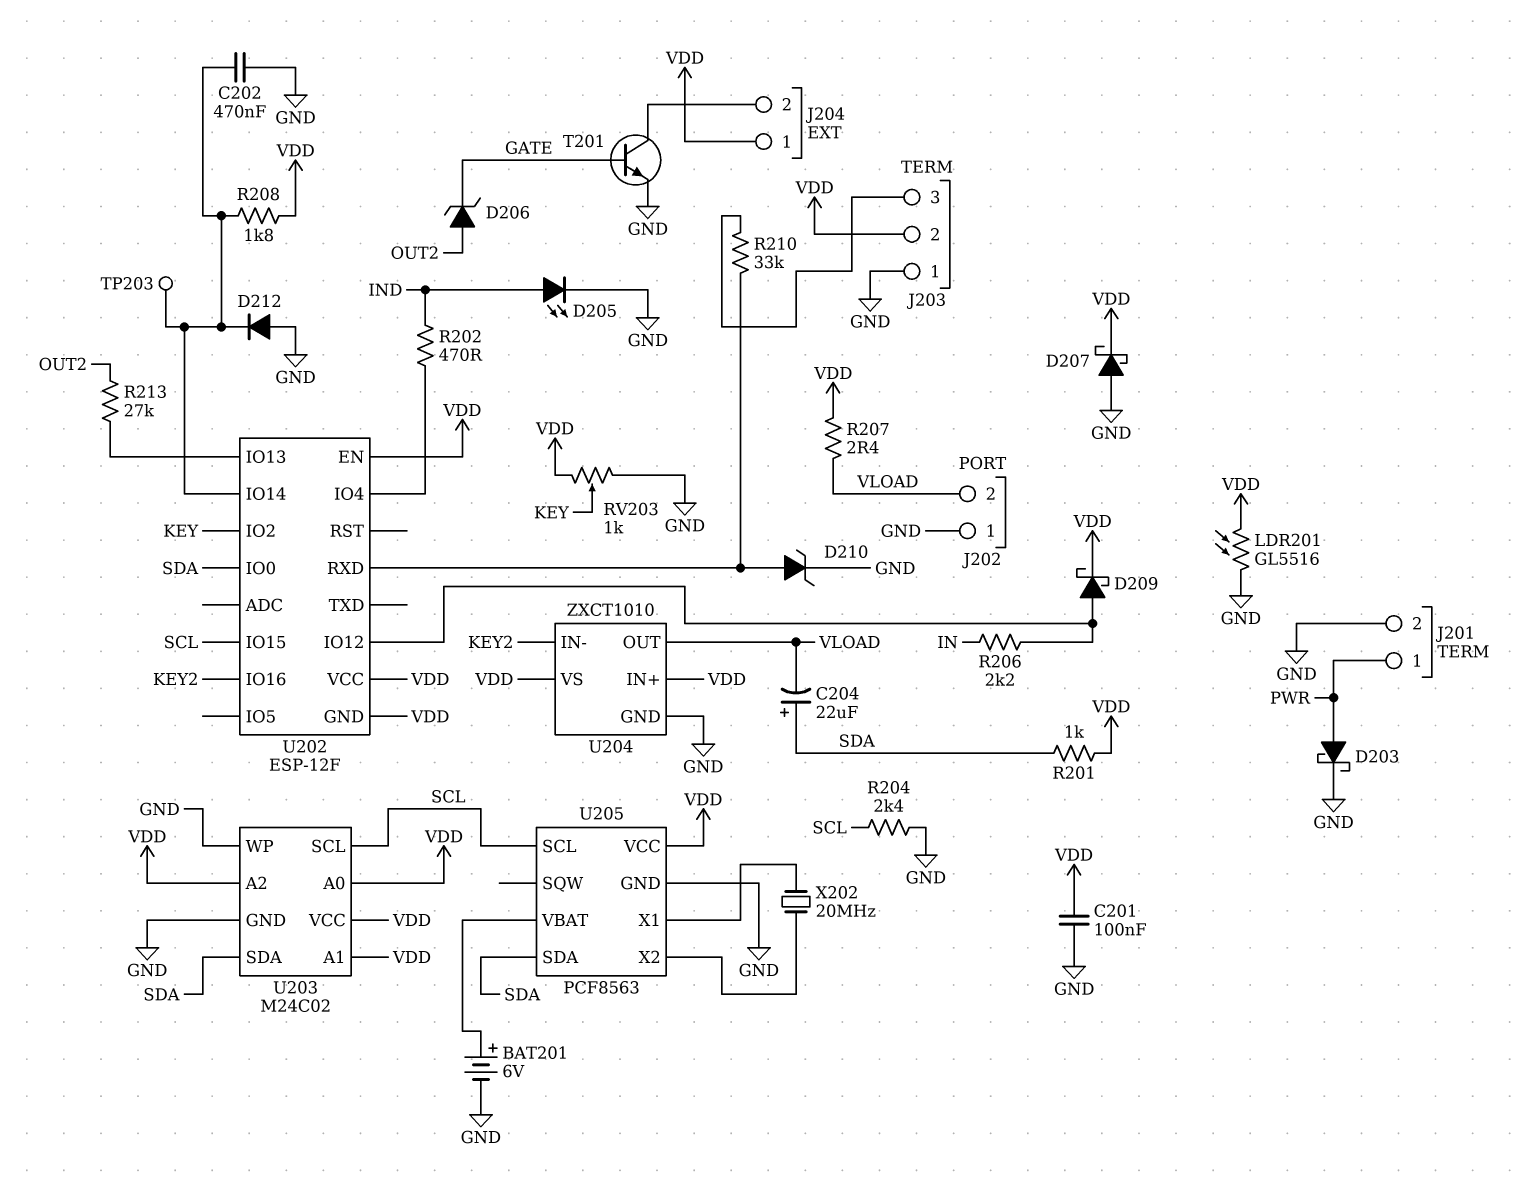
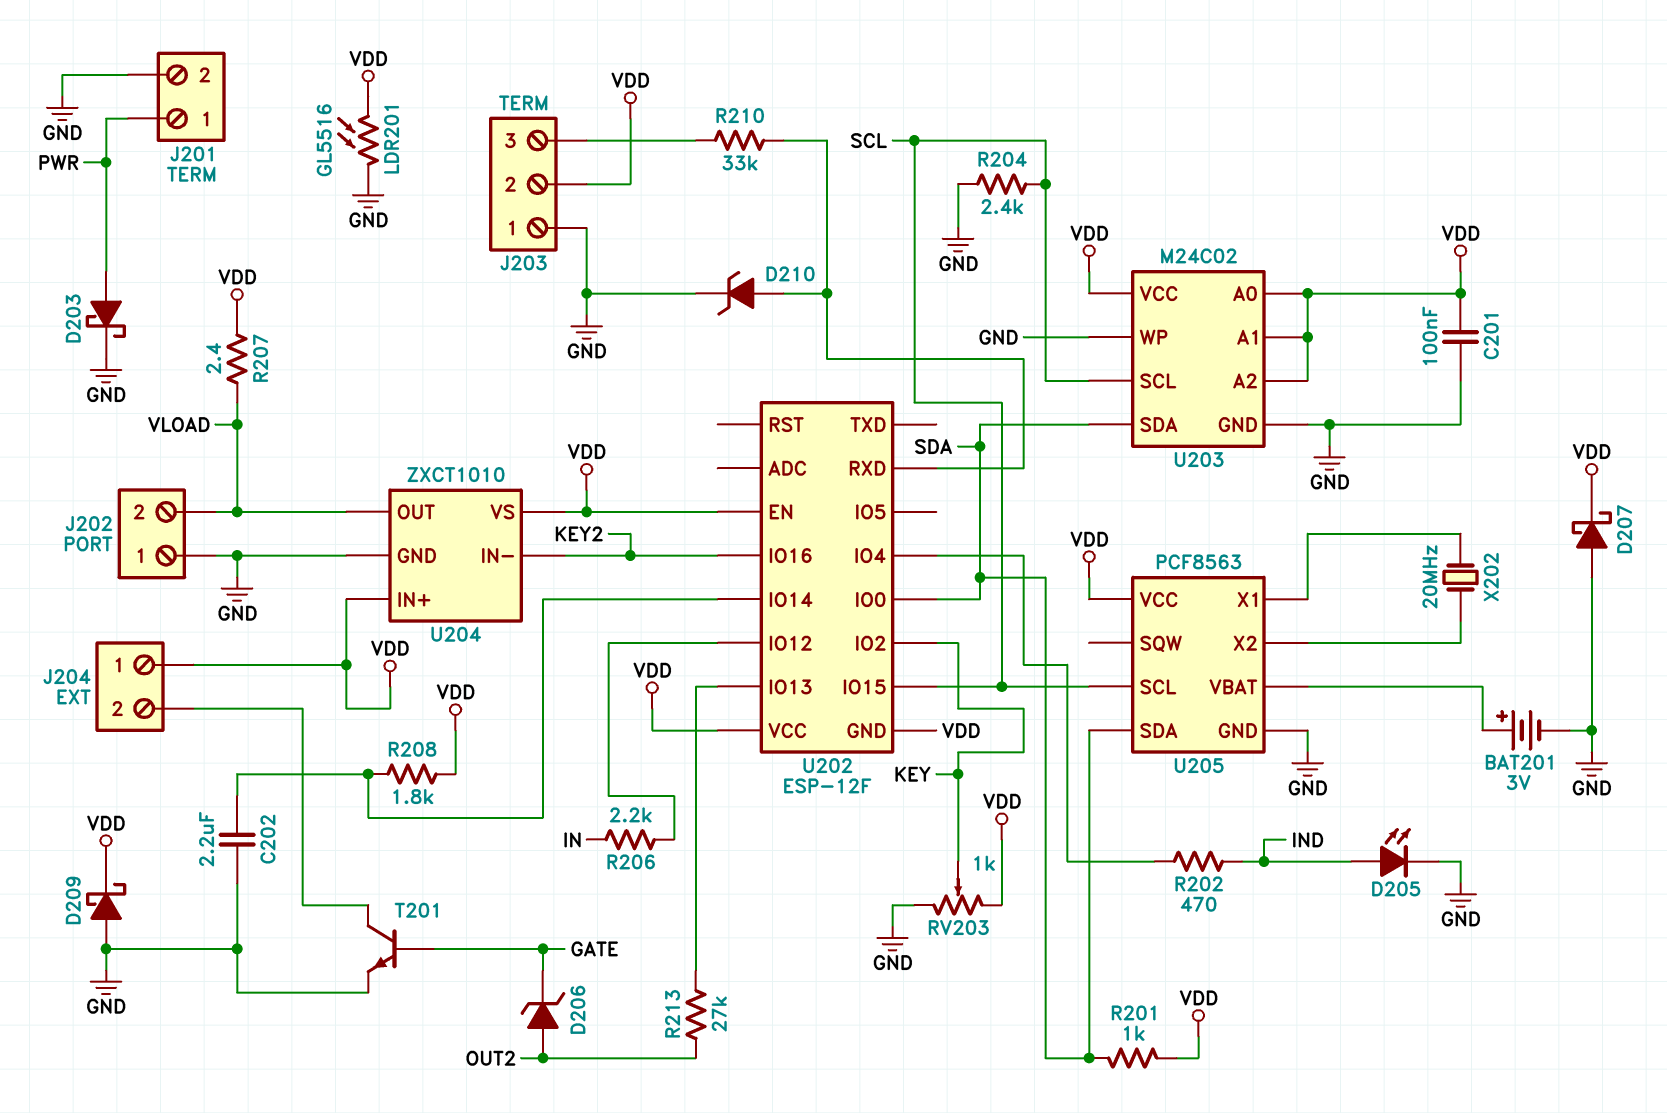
BAT201: 6V (plus U205/VBAT, minus GND) -> 3V (plus U205/VBAT, minus GND)
C202: 470nF (GND, U202/IO14) -> 2.2uF (GND, U202/IO14)
C204: 22uF (plus SDA, minus VLOAD) -> none
D209: schottky (A U202/IO12, K VDD) -> schottky (A GND, K VDD)
D212: diode (A GND, K U202/IO14) -> none
TP203: test point (U202/IO14) -> none

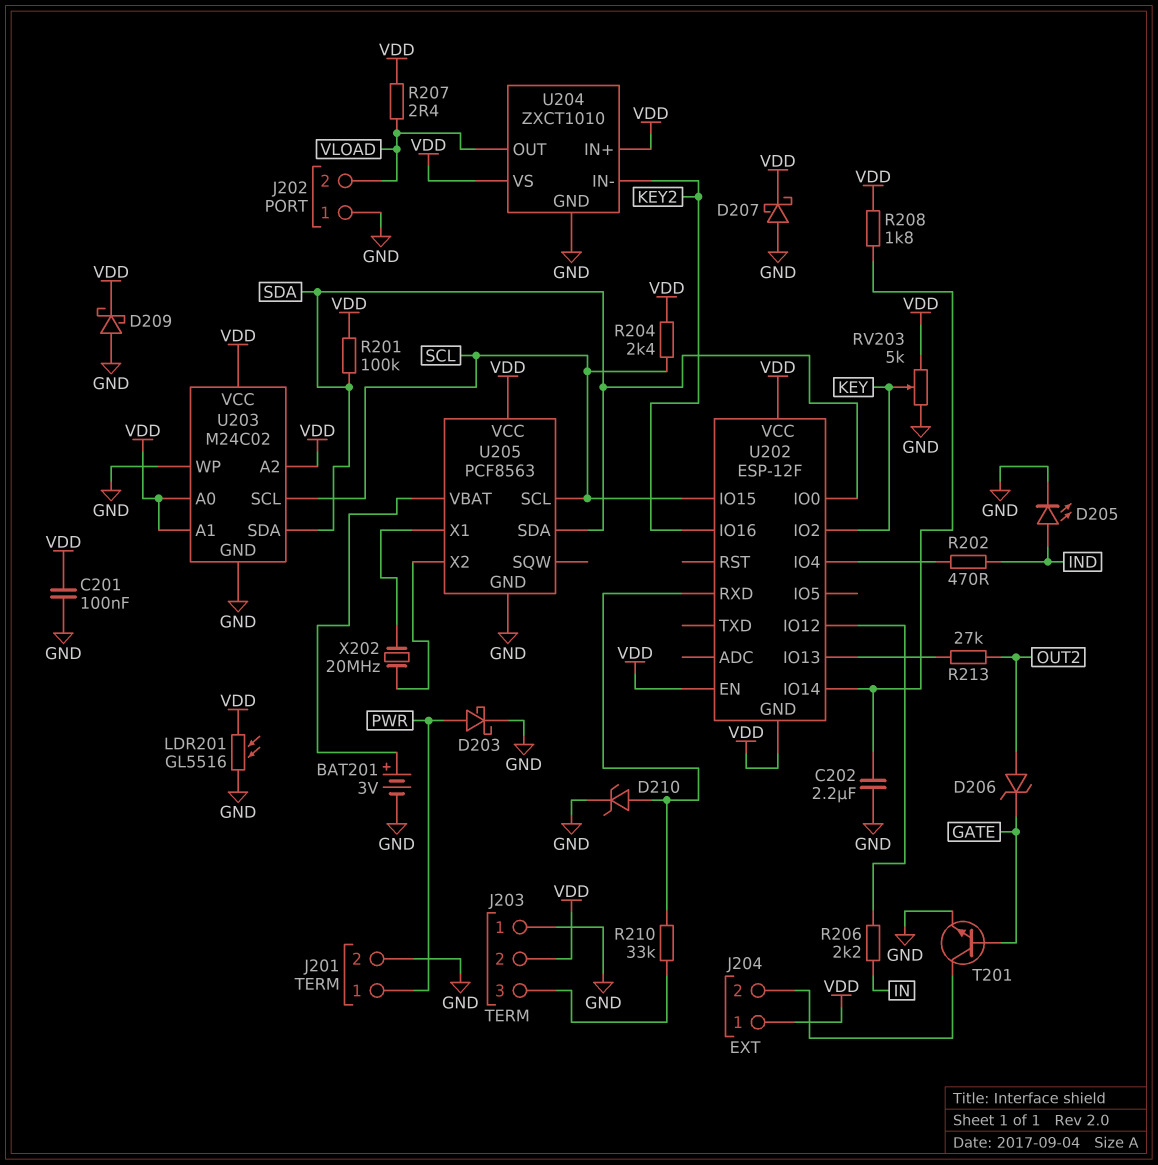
R201: 1k (SDA, VDD) -> 100k (SDA, VDD)
R204: 2.4k (GND, SCL) -> 2.4k (SCL, VDD)
RV203: 1k (GND, VDD, wiper KEY) -> 5k (GND, VDD, wiper KEY)

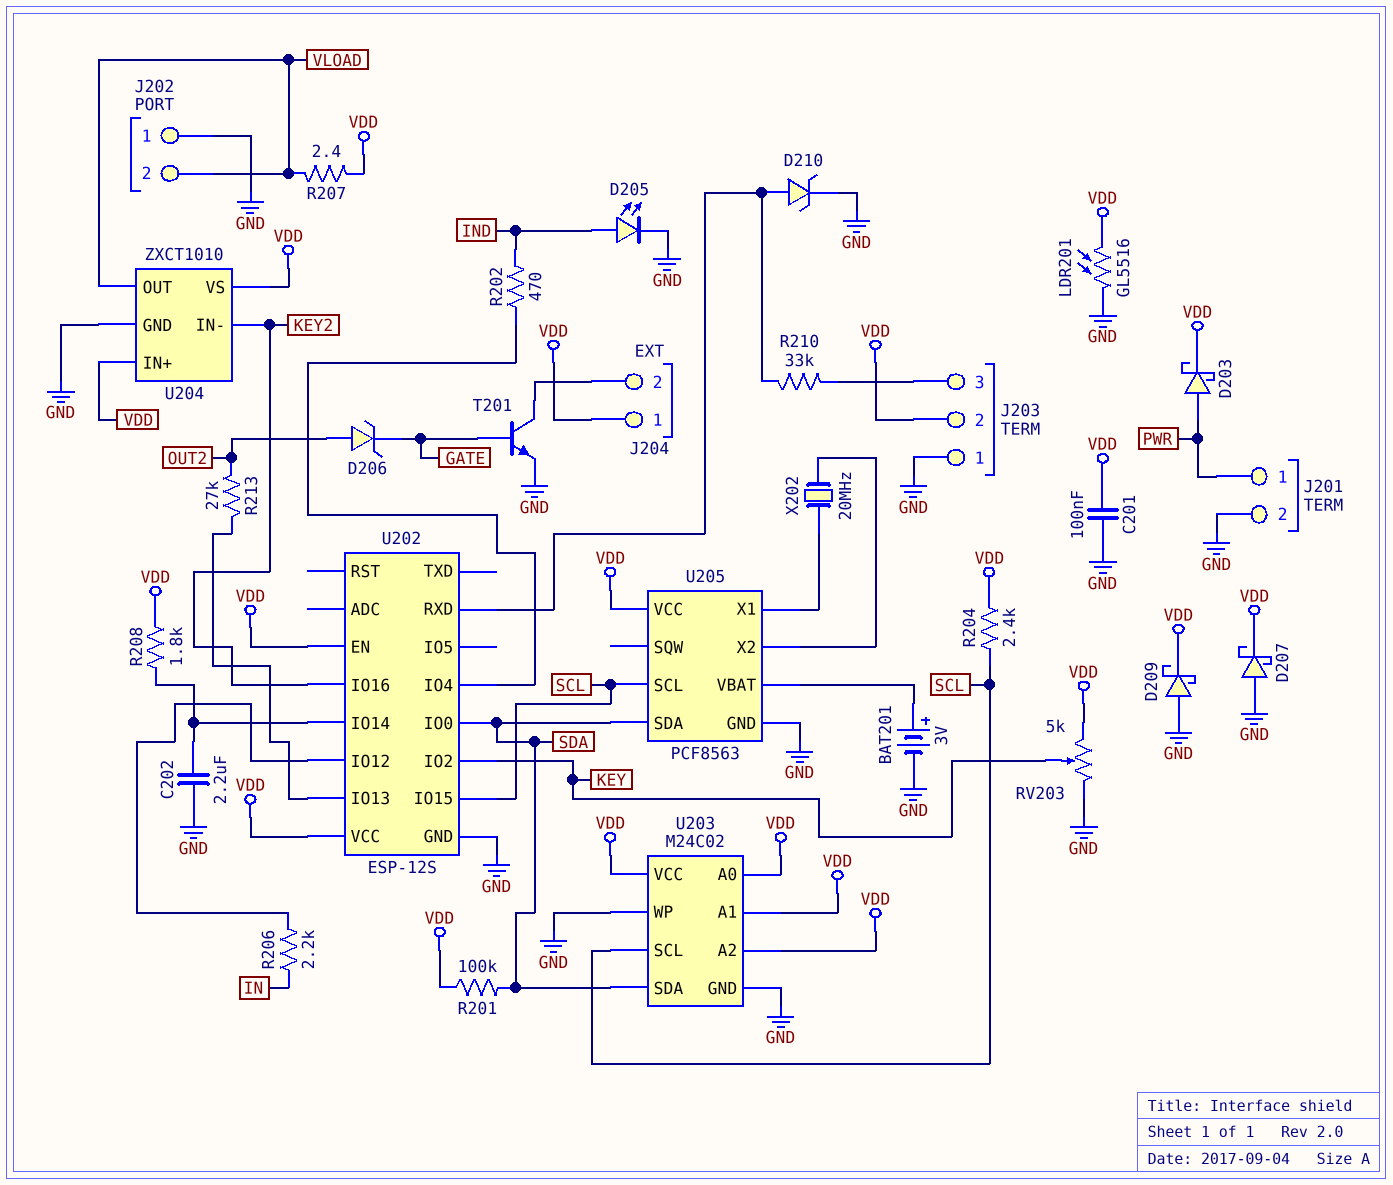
D203: schottky (A PWR, K GND) -> schottky (A PWR, K VDD)
U202: ESP-12F -> ESP-12S
U202 pin GND: VDD -> GND

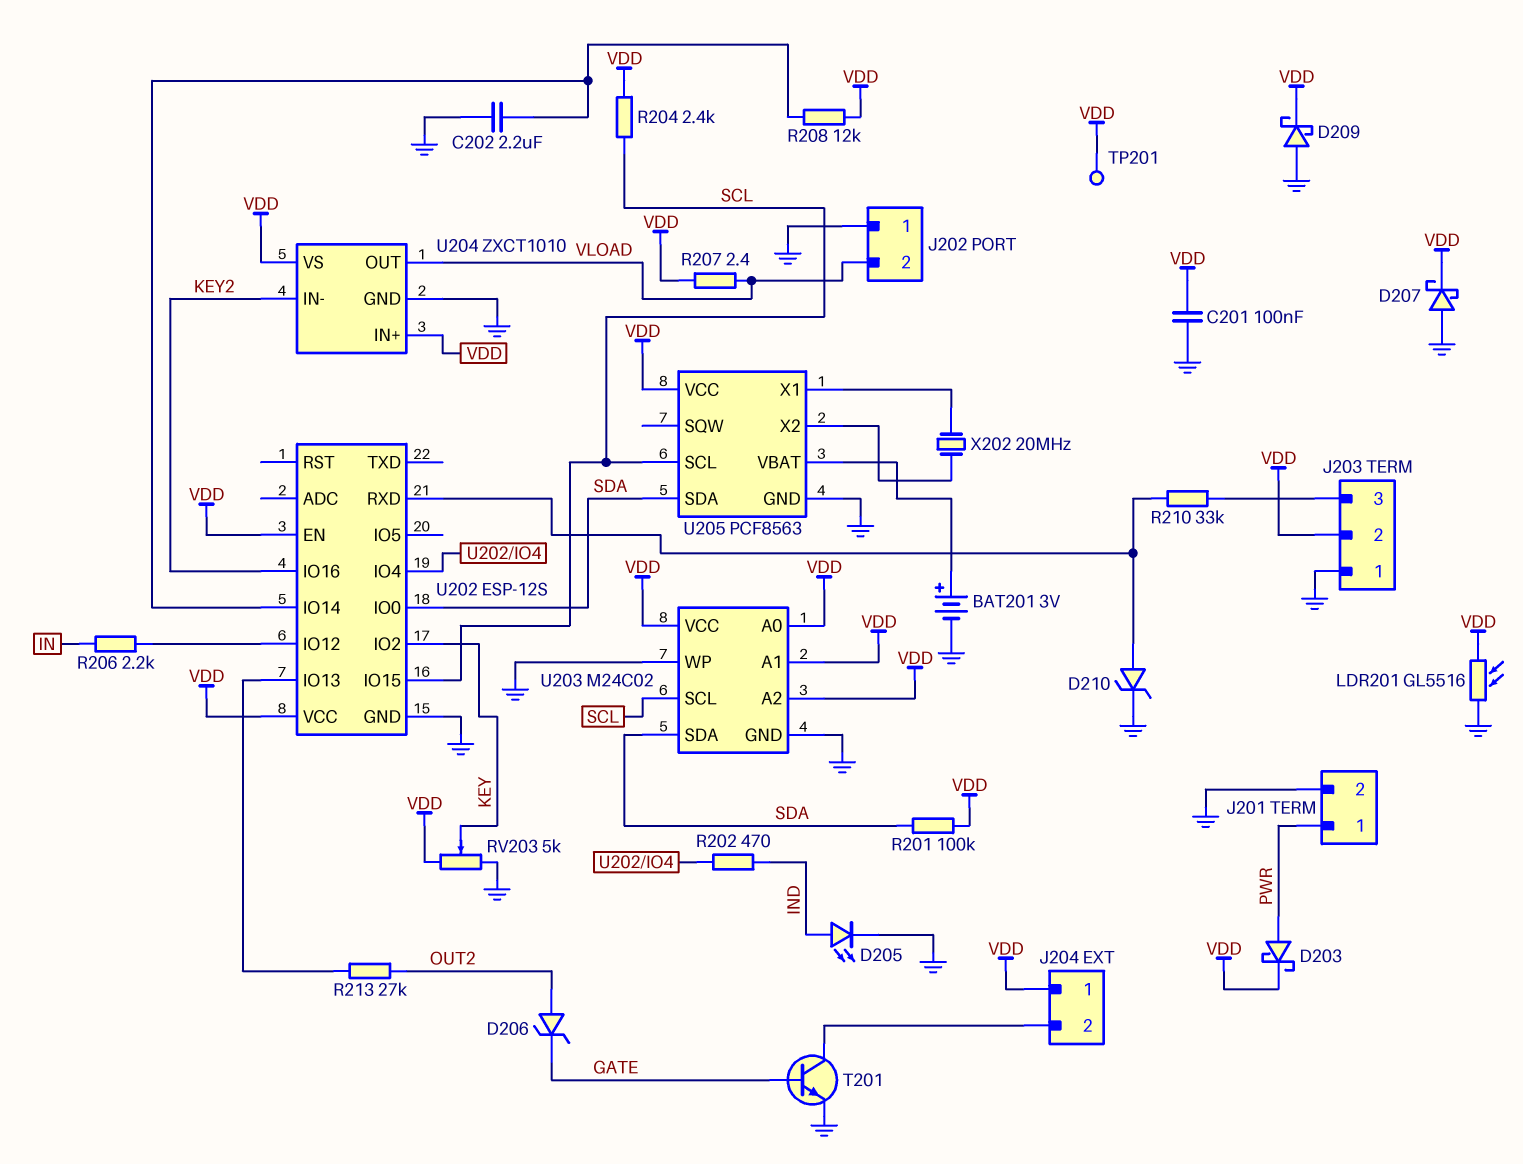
R208: 1.8k (U202/IO14, VDD) -> 12k (U202/IO14, VDD)
TP201: none -> test point (VDD)

